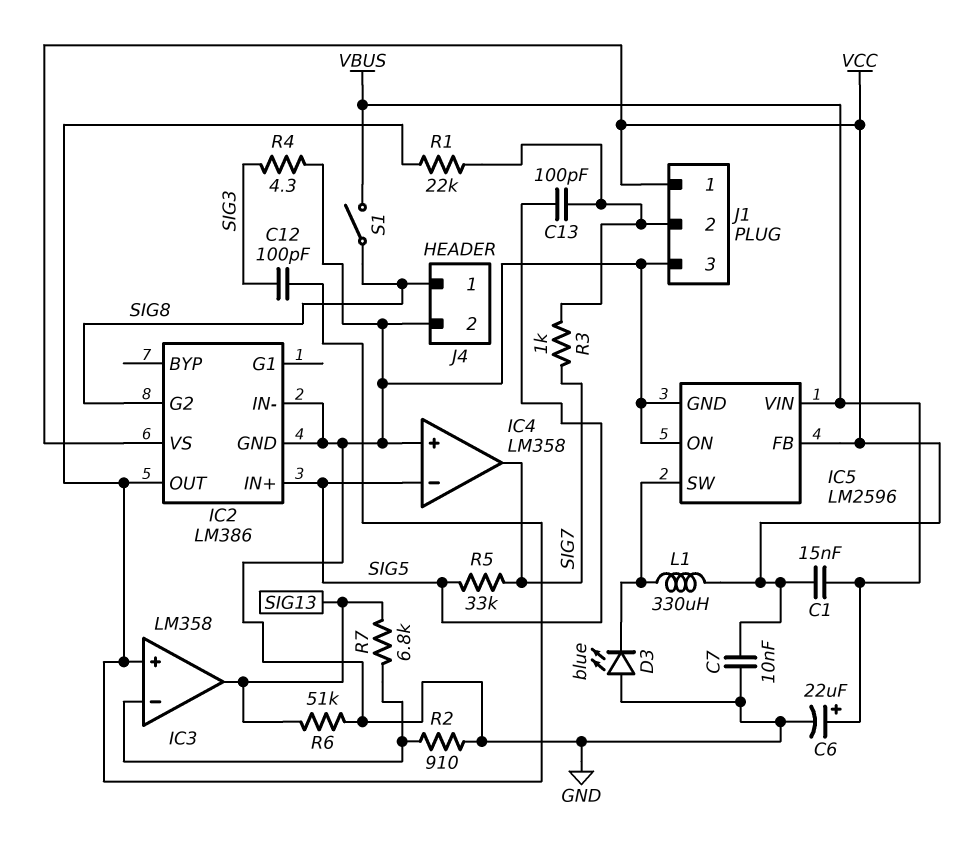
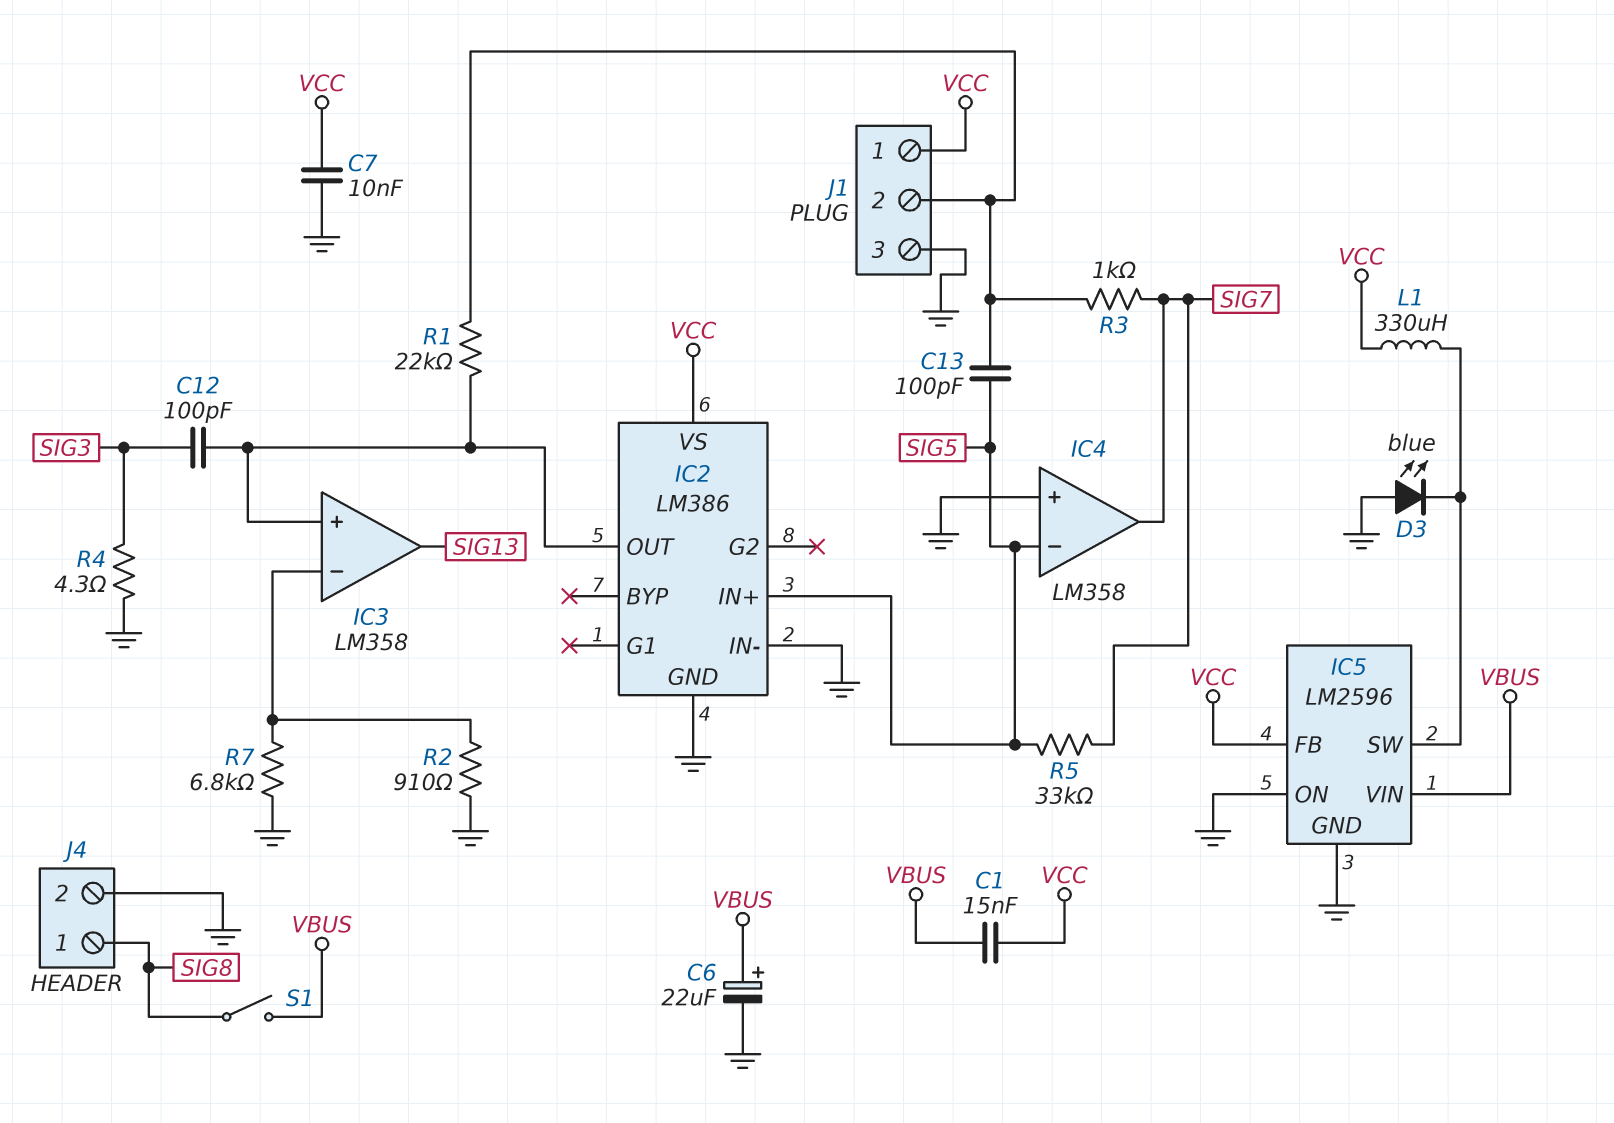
IC2 pin G2: SIG8 -> none
R6: 51k (GND, SIG13) -> none
R7: 6.8k (IC3/in-, SIG13) -> 6.8k (GND, IC3/in-)

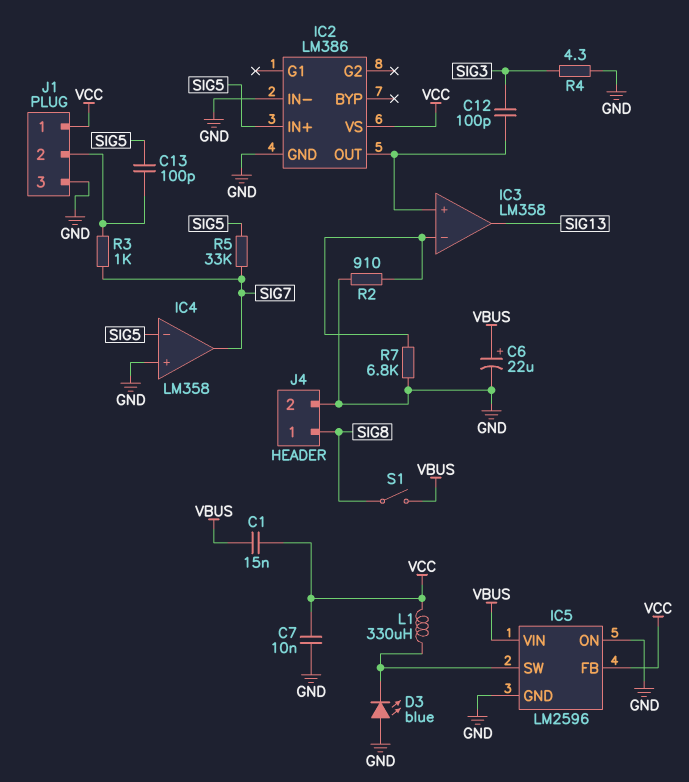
R1: 22k (IC2/OUT, J1/2) -> none

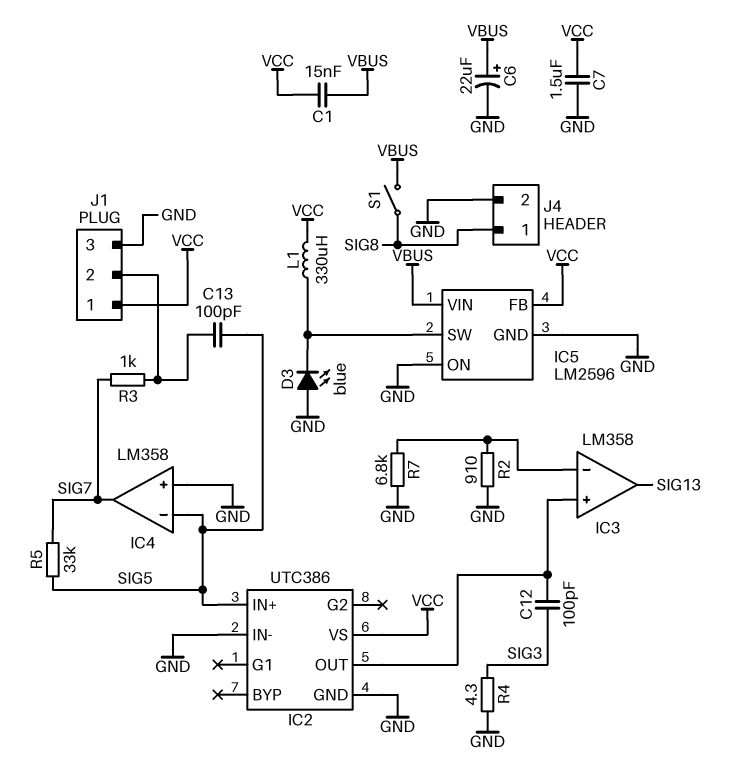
C7: 10nF (GND, VCC) -> 1.5uF (GND, VCC)
IC2: LM386 -> UTC386

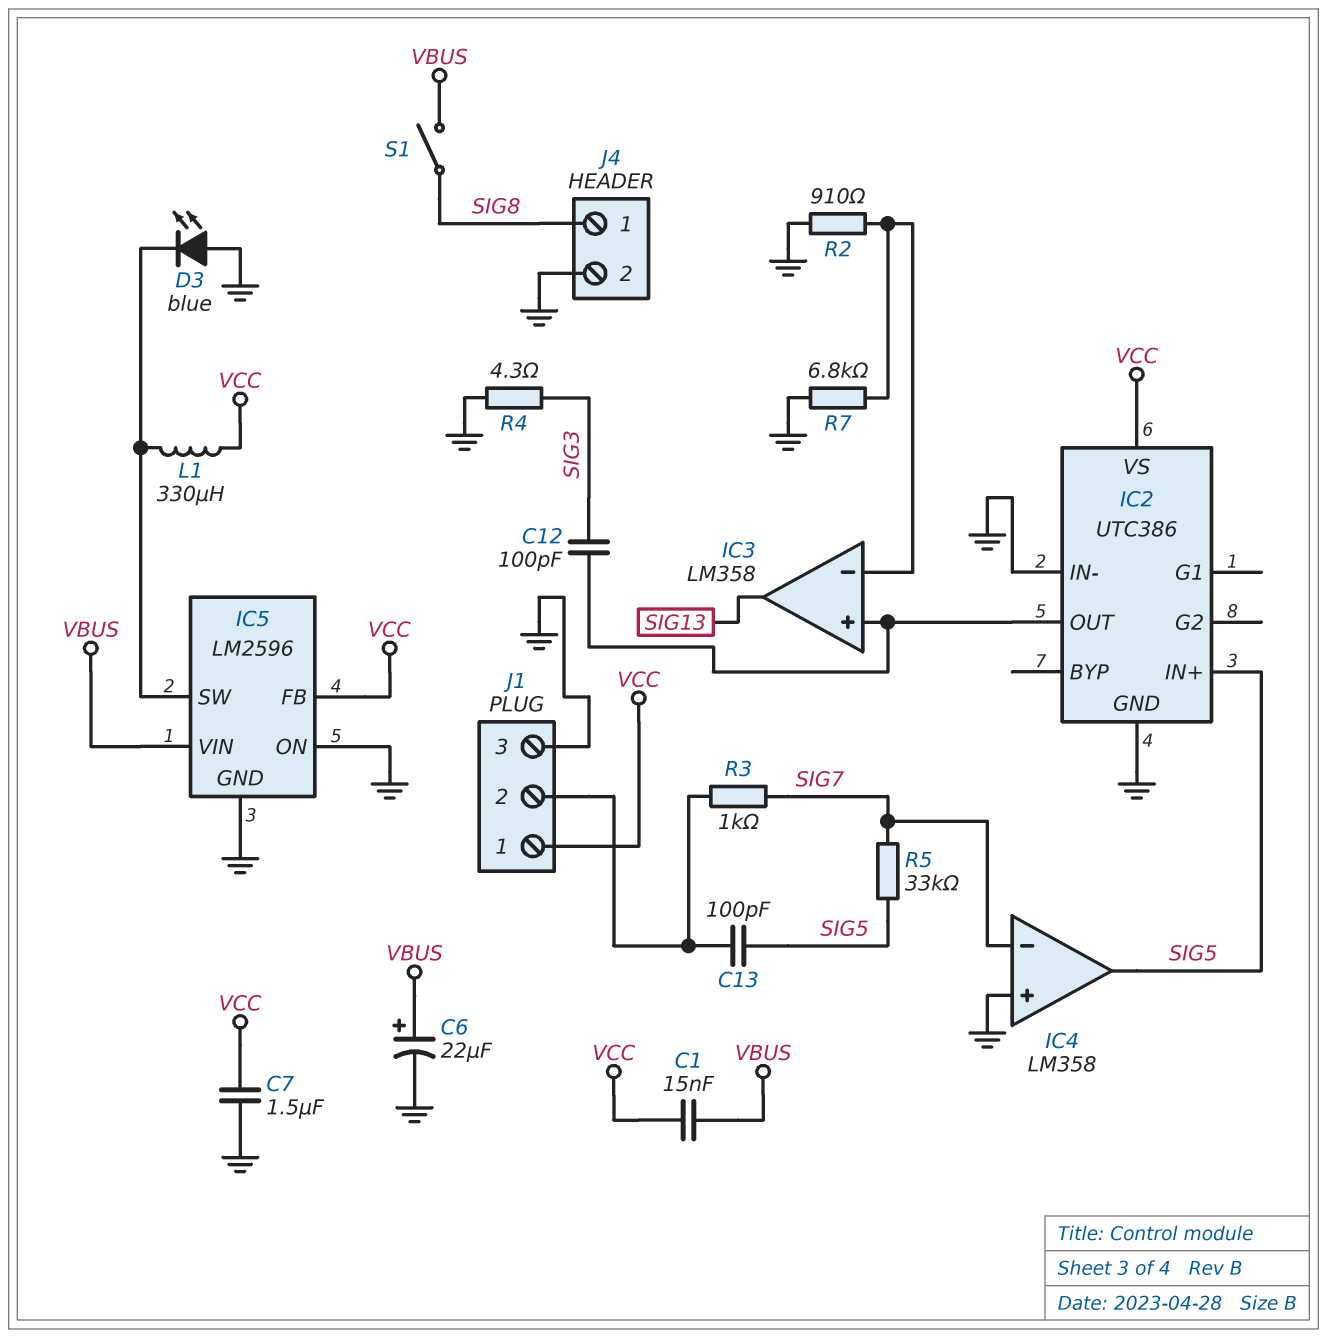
IC4 pin in-: SIG5 -> SIG7
IC4 pin out: SIG7 -> SIG5

